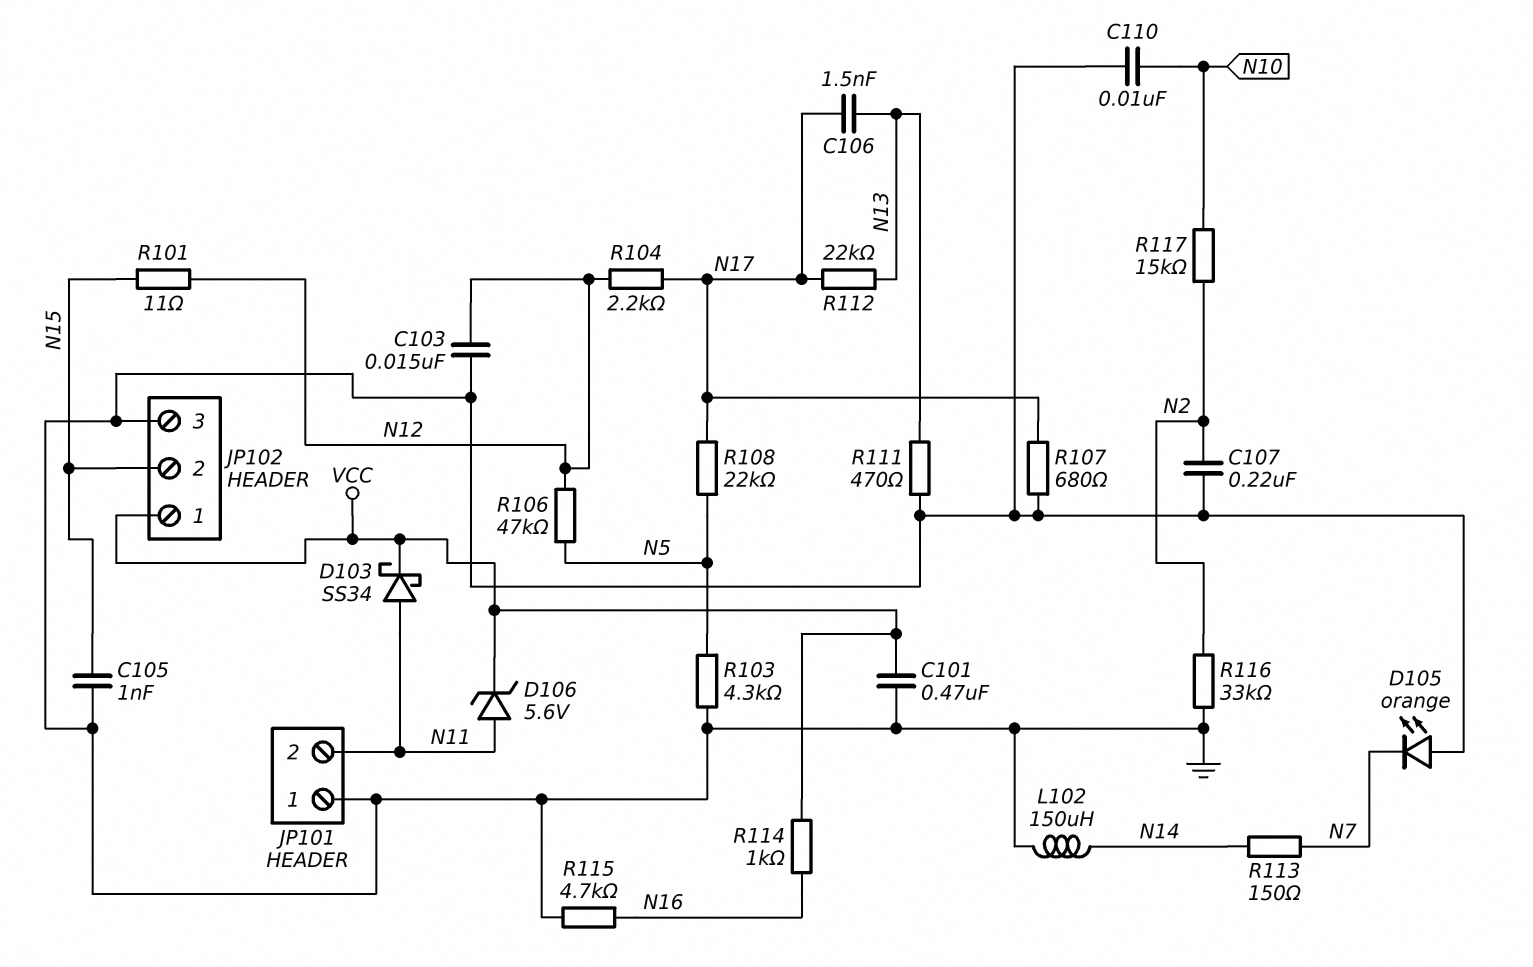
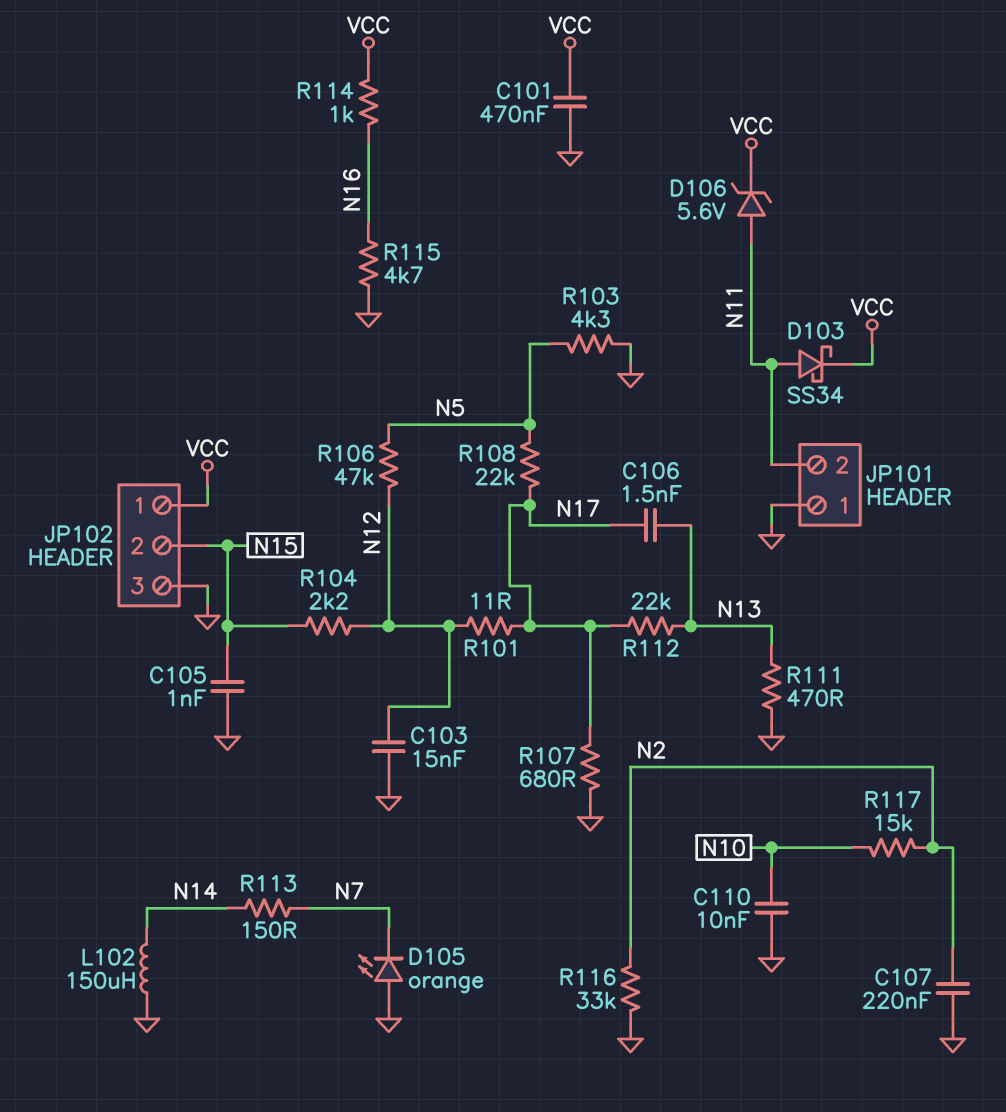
R101: 11 (N12, N15) -> 11 (N12, N17)
R104: 2.2k (N12, N17) -> 2.2k (N12, N15)

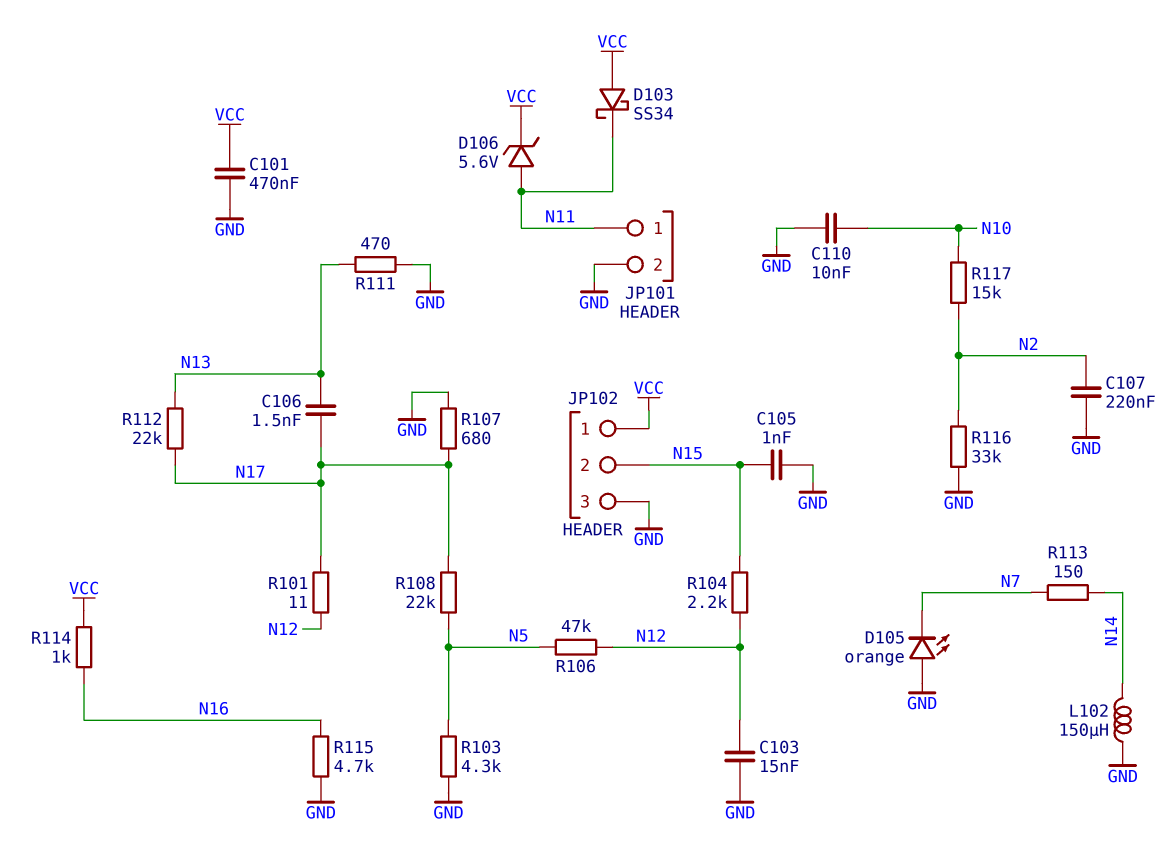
D103: schottky SS34 (A N11, K VCC) -> schottky SS34 (A VCC, K N11)
JP101 pin 1: GND -> N11
JP101 pin 2: N11 -> GND

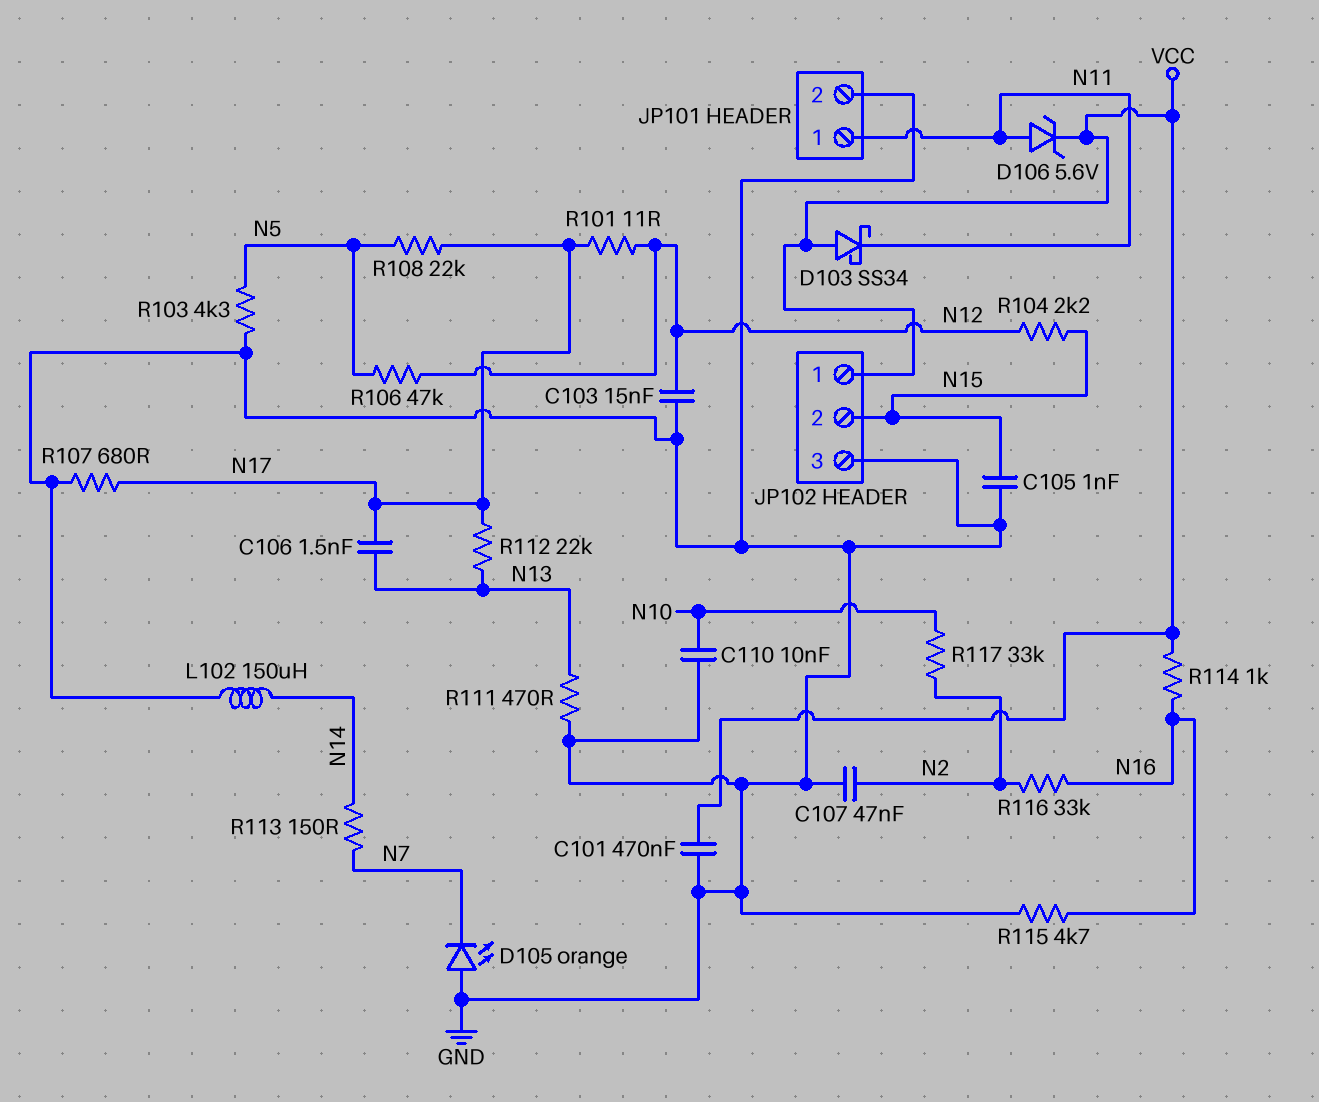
C107: 220nF (GND, N2) -> 47nF (GND, N2)
R116: 33k (GND, N2) -> 33k (N2, N16)
R117: 15k (N2, N10) -> 33k (N2, N10)

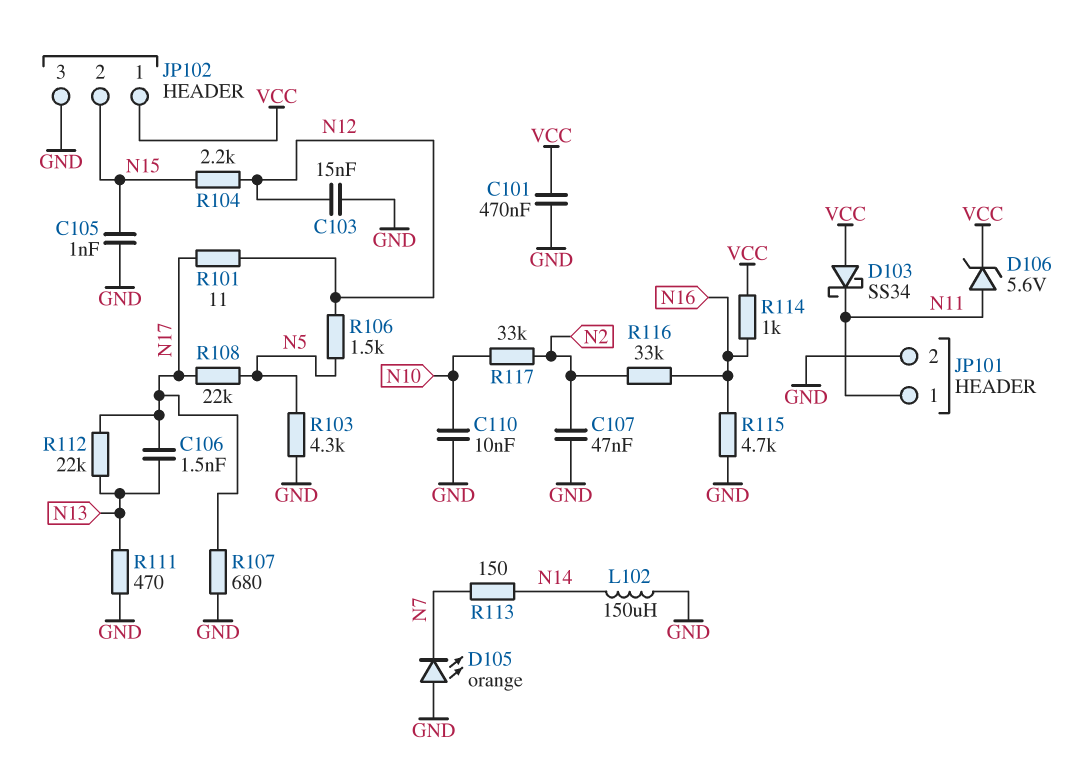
R106: 47k (N5, N12) -> 1.5k (N5, N12)

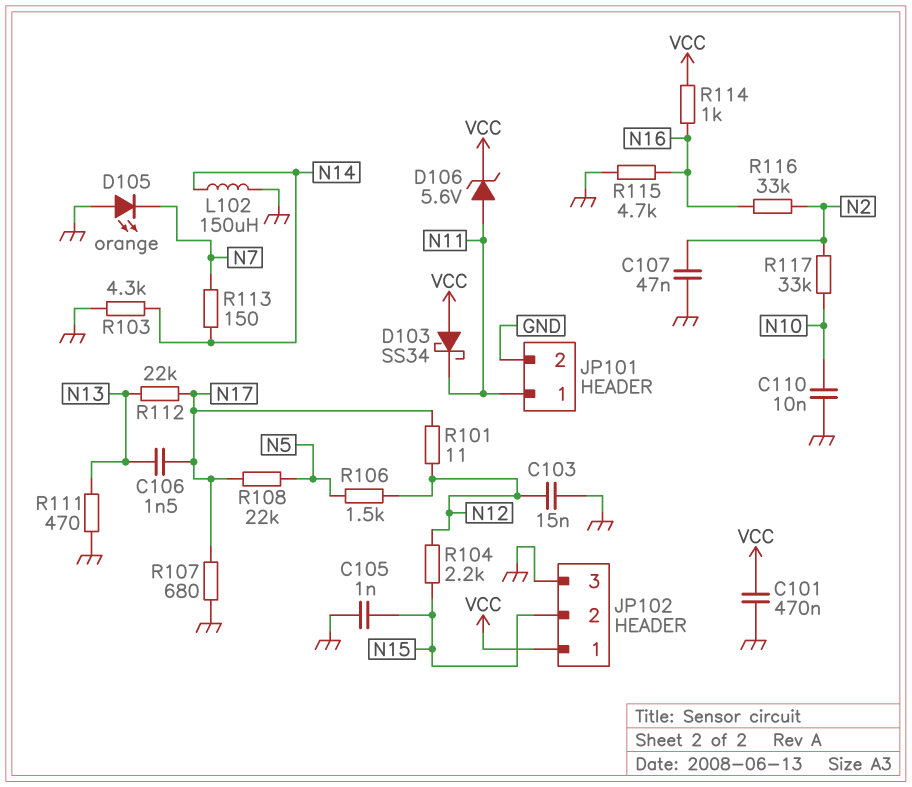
R103: 4.3k (GND, N5) -> 4.3k (GND, N14)

